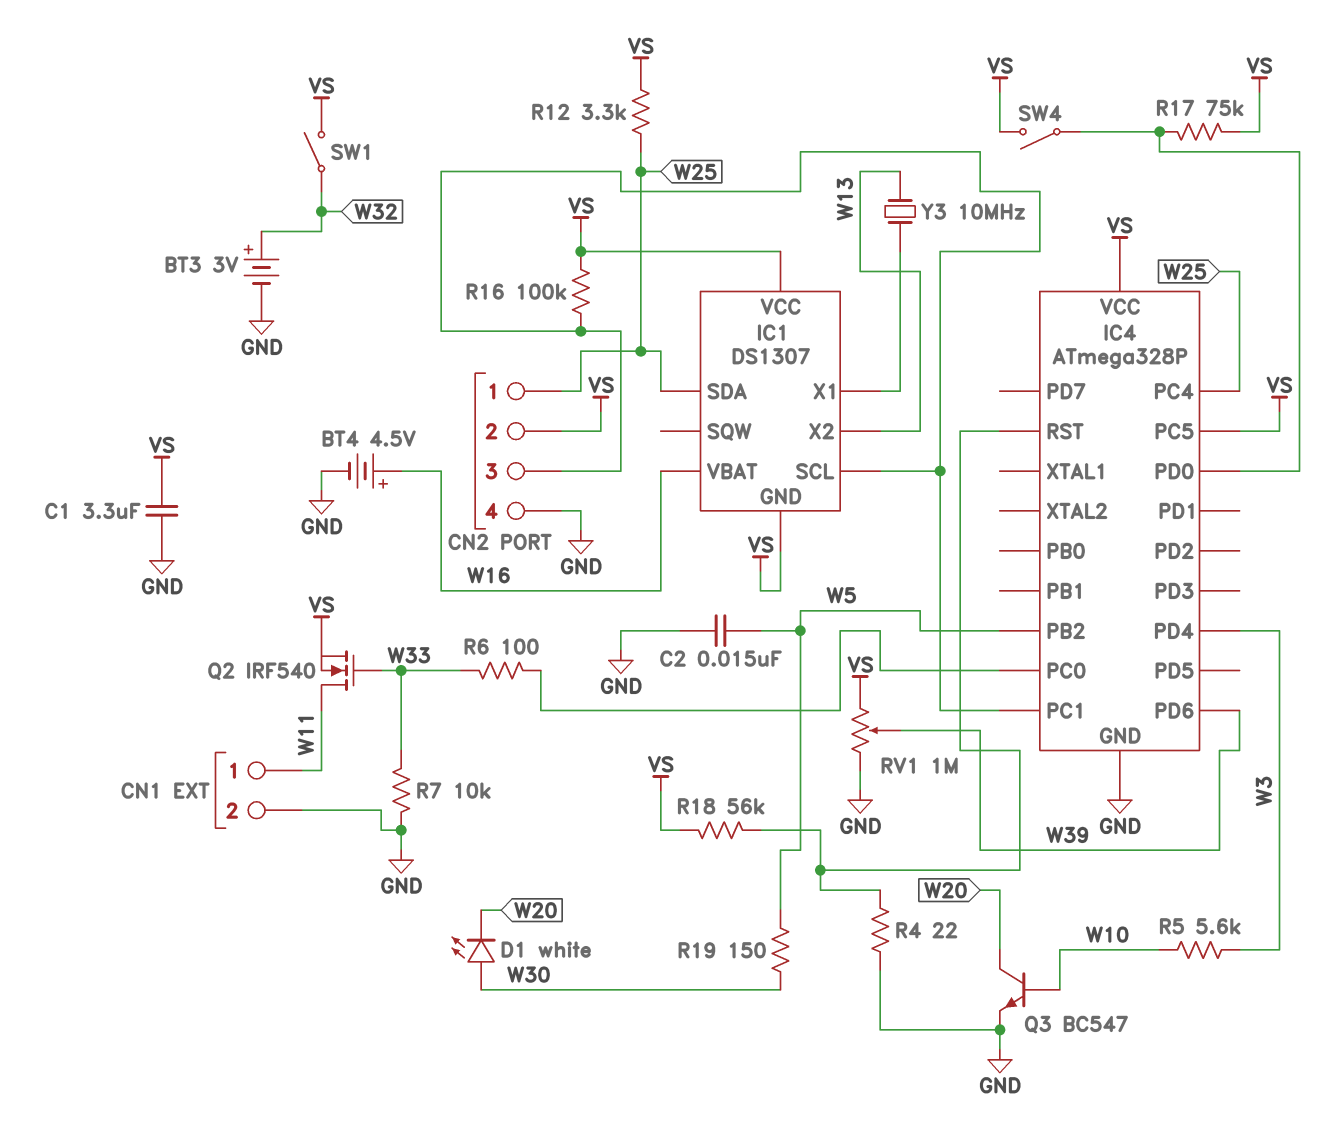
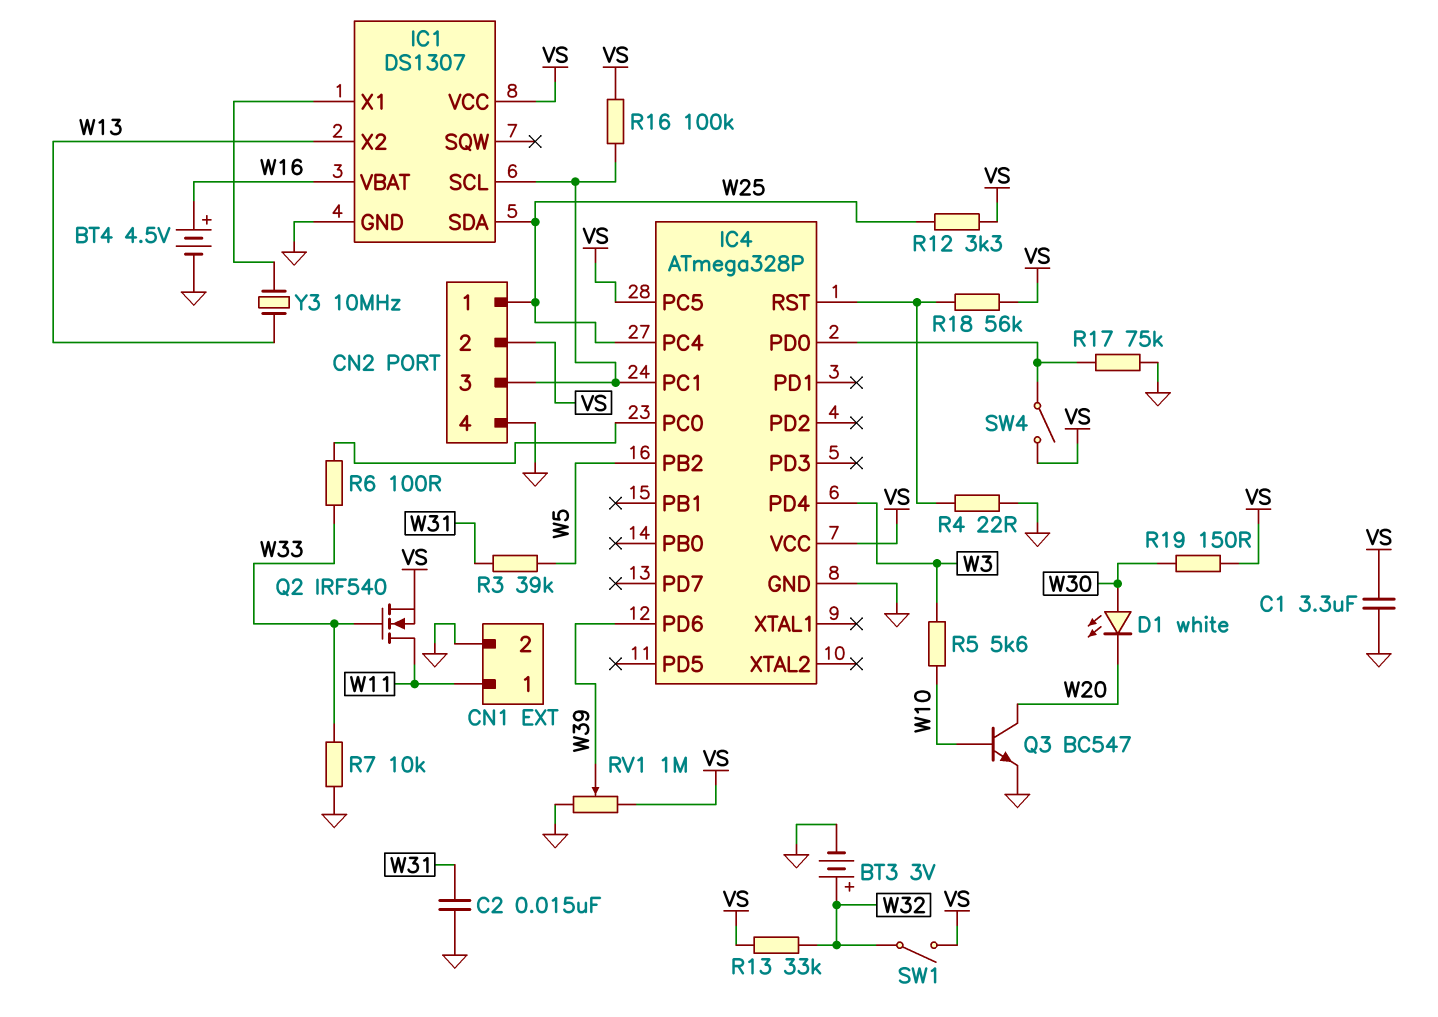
C2: 15nF (GND, W5) -> 15nF (GND, W31)
IC1 pin GND: VS -> GND
R3: none -> 39k (W5, W31)
R13: none -> 33k (VS, W32)
R17: 75k (IC4/PD0, VS) -> 75k (GND, IC4/PD0)
R19: 150 (W5, W30) -> 150 (VS, W30)

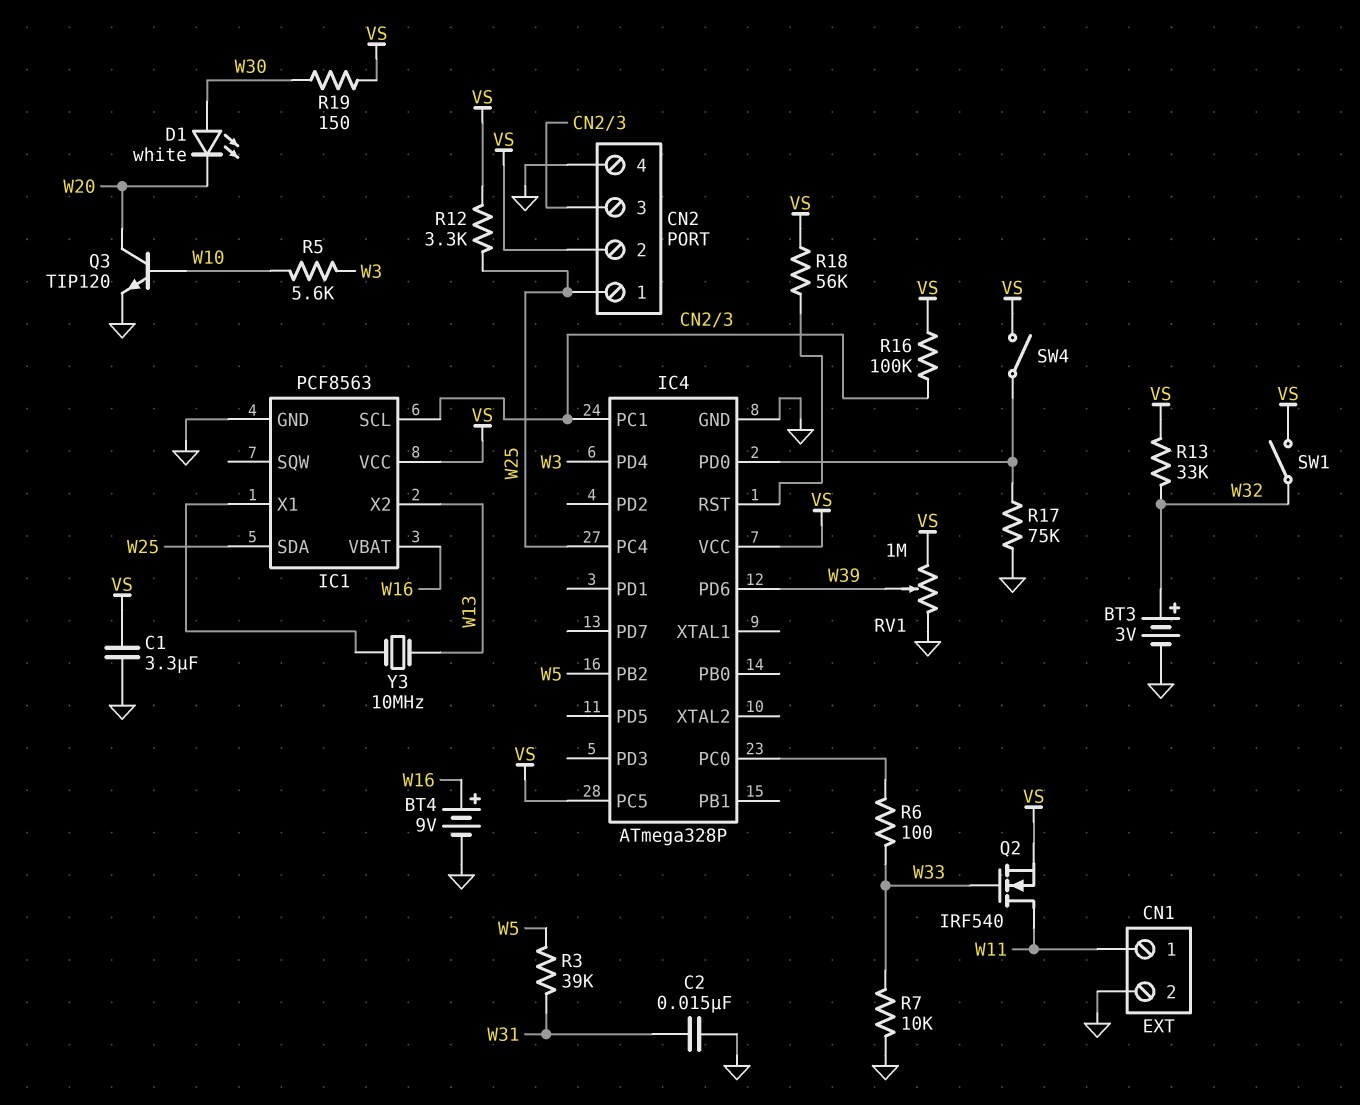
BT4: 4.5V (plus W16, minus GND) -> 9V (plus W16, minus GND)
IC1: DS1307 -> PCF8563
Q3: NPN BC547 (B W10, C W20, E GND) -> NPN TIP120 (B W10, C W20, E GND)
R4: 22 (GND, IC4/RST) -> none

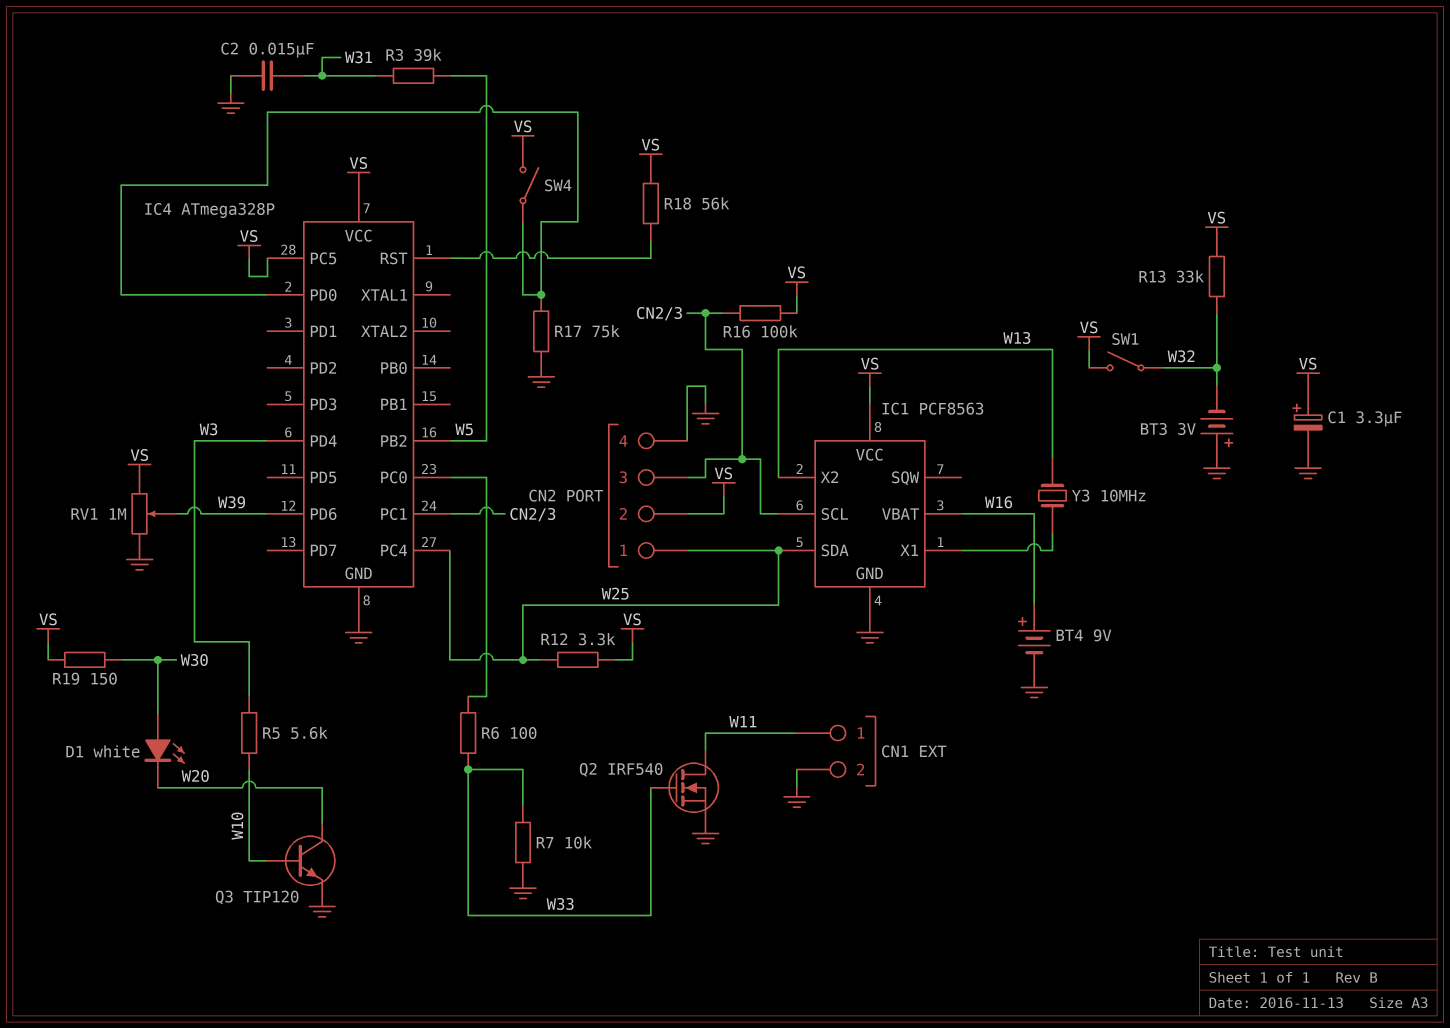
BT3: 3V (plus W32, minus GND) -> 3V (plus GND, minus W32)
C1: 3.3uF (GND, VS) -> 3.3uF (plus VS, minus GND)
Q2: NMOS IRF540 (G W33, D W11, S VS) -> NMOS IRF540 (G W33, D W11, S GND)

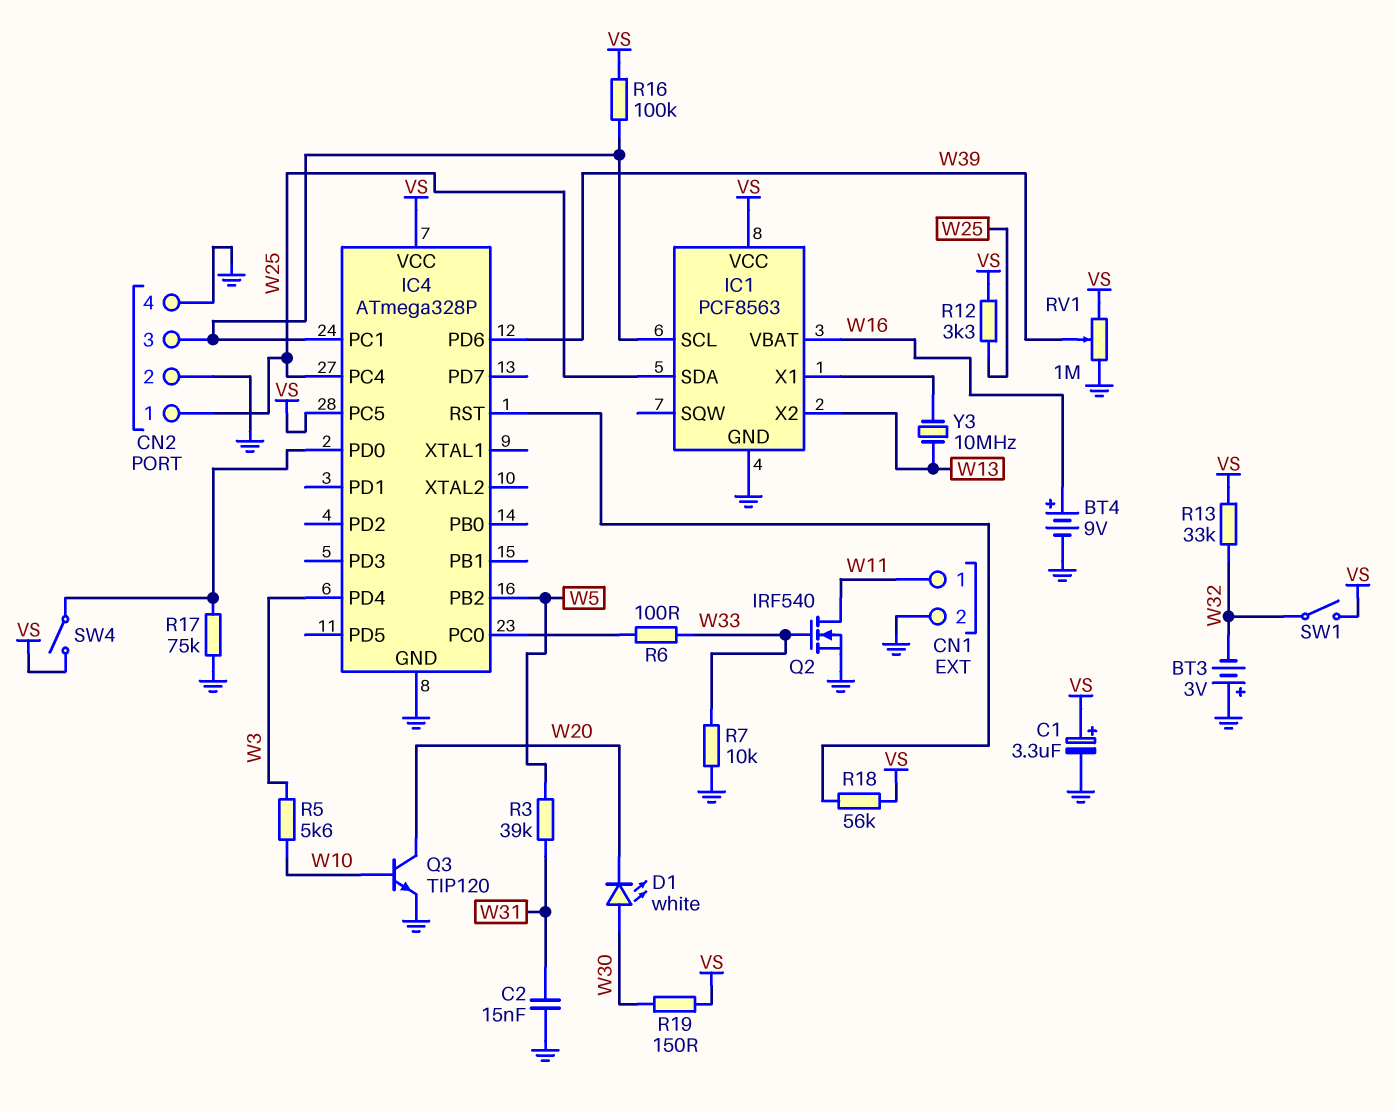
CN2 pin 2: VS -> GND

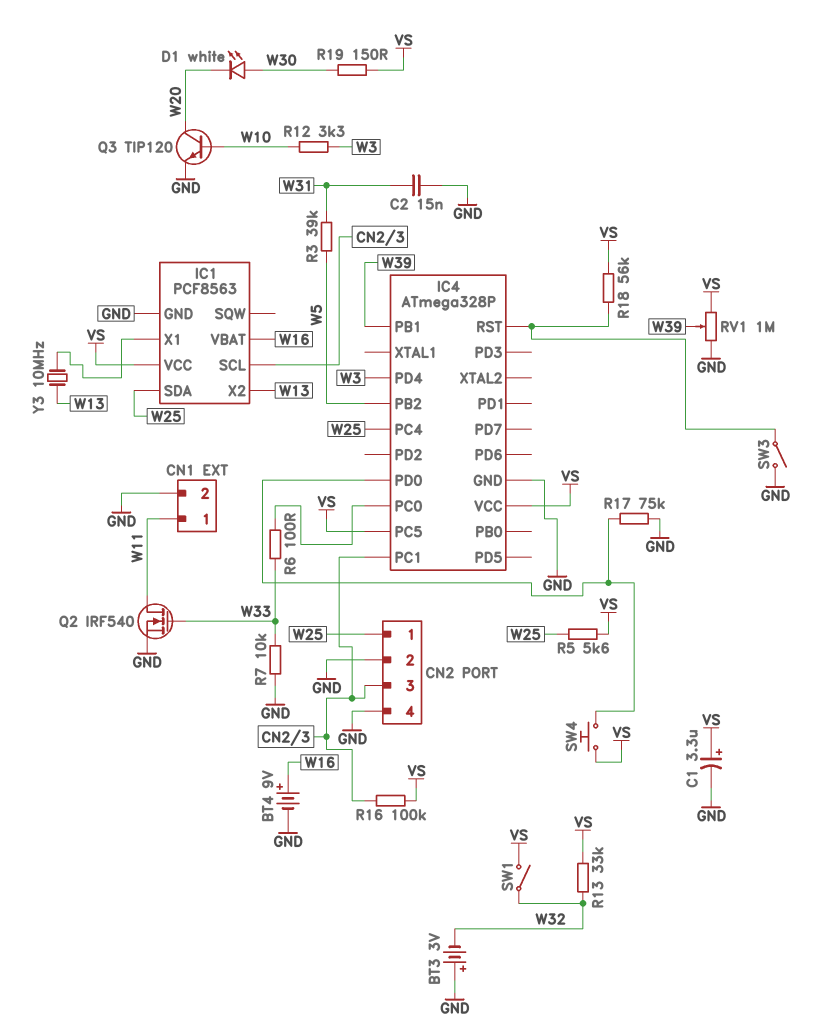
IC4 pin PB1: none -> W39
IC4 pin PD6: W39 -> none
R5: 5.6k (W3, W10) -> 5.6k (VS, W25)
R12: 3.3k (VS, W25) -> 3.3k (W3, W10)
SW3: none -> switch (GND, IC4/RST)
SW4: switch (IC4/PD0, VS) -> button (IC4/PD0, VS)

